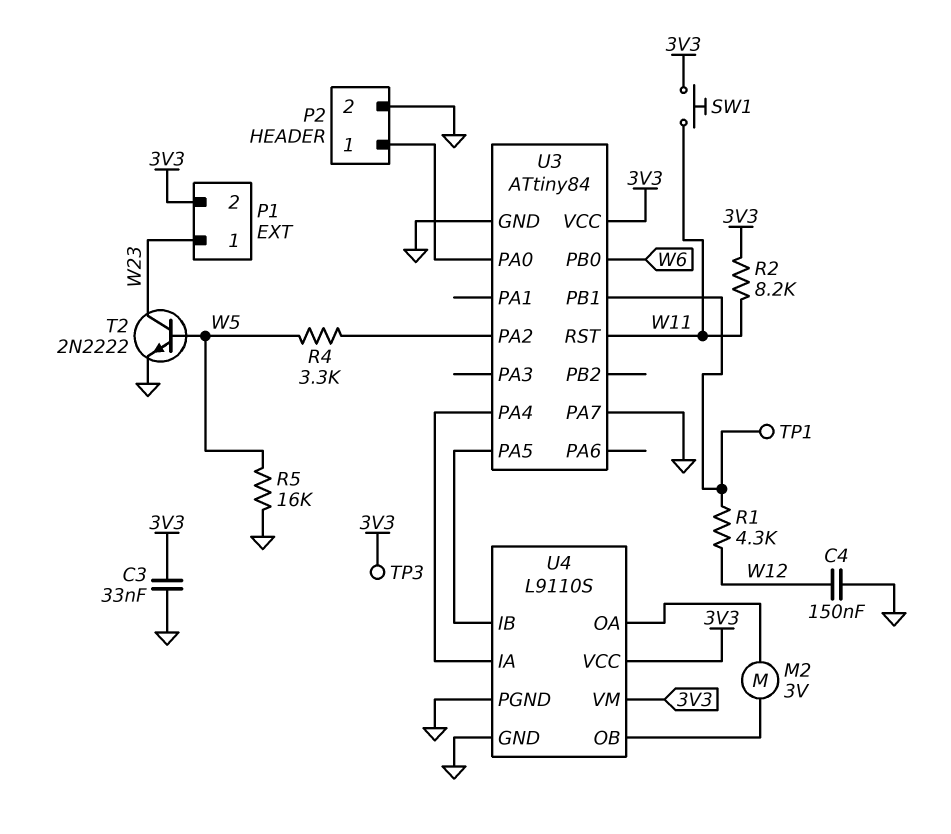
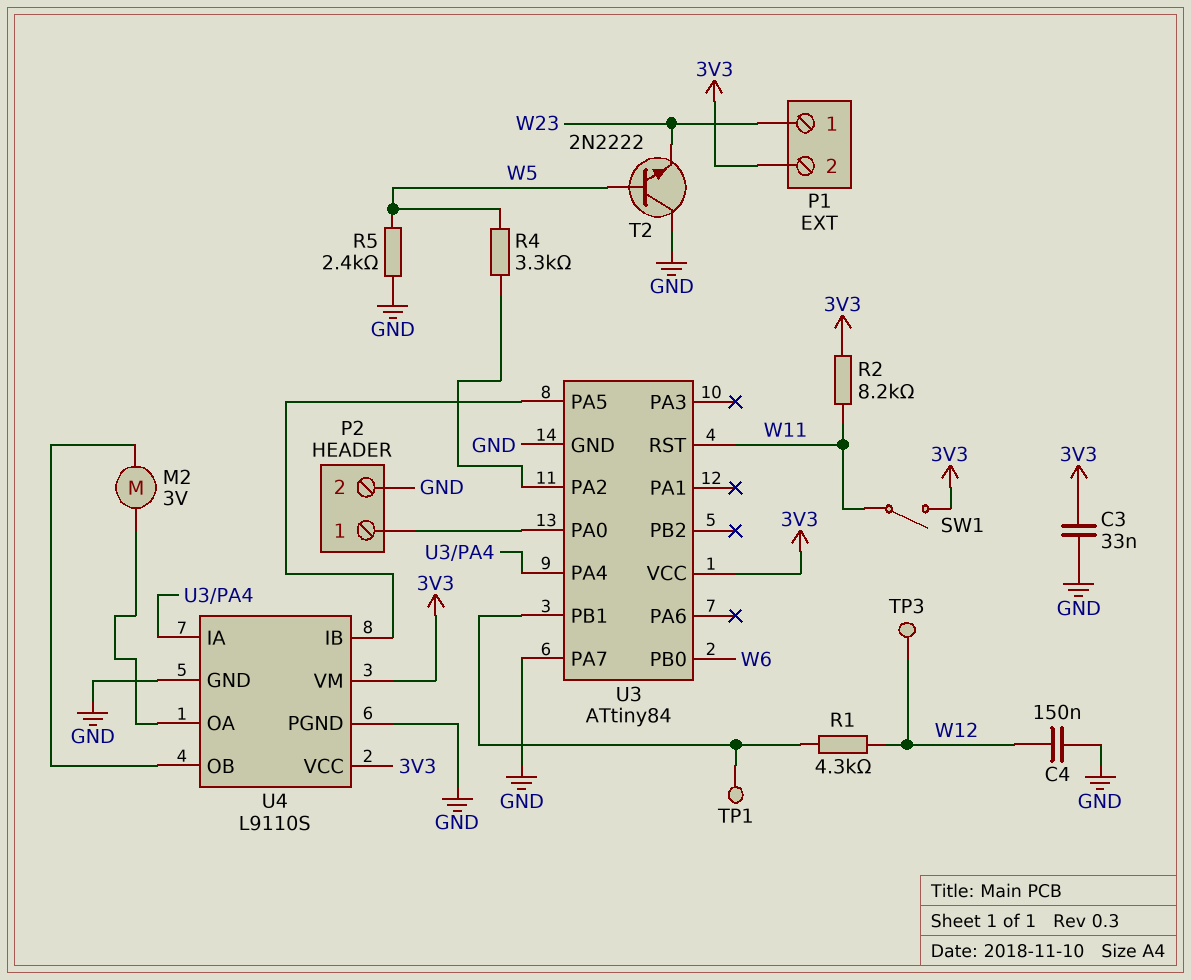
R5: 16k (GND, W5) -> 2.4k (GND, W5)
SW1: button (3V3, W11) -> switch (3V3, W11)
T2: NPN 2N2222 (B W5, C W23, E GND) -> NPN 2N2222 (B W5, C GND, E W23)
TP3: test point (3V3) -> test point (W12)

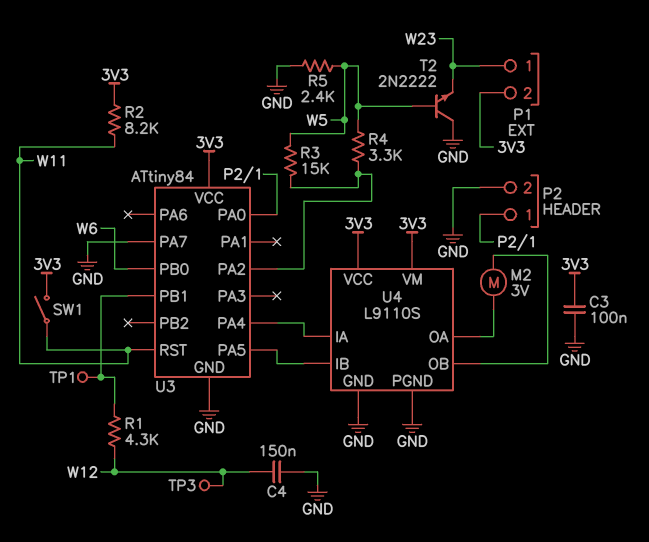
C3: 33nF (3V3, GND) -> 100nF (3V3, GND)
R3: none -> 15k (U3/PA2, W5)

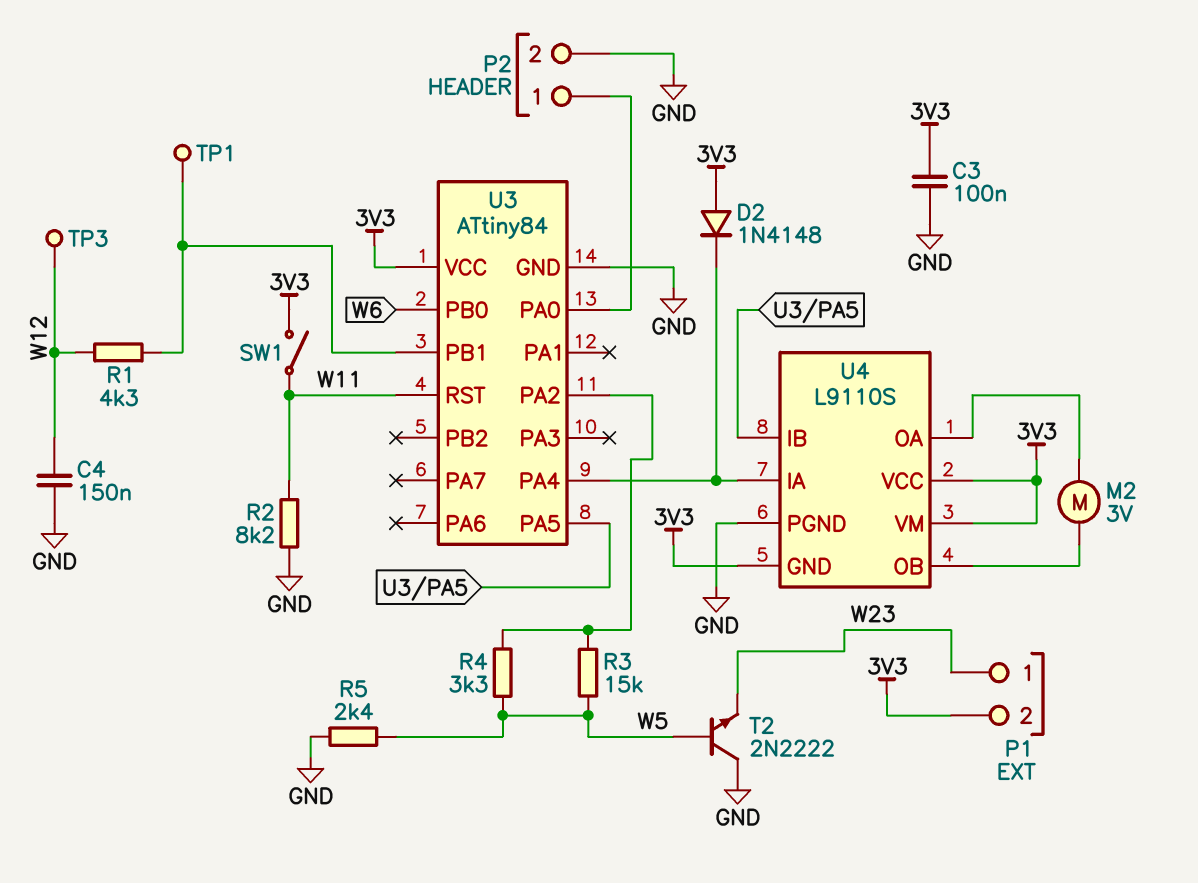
D2: none -> diode 1N4148 (A 3V3, K U3/PA4)
R2: 8.2k (3V3, W11) -> 8.2k (GND, W11)
U3 pin PA7: GND -> none
U4 pin GND: GND -> 3V3

